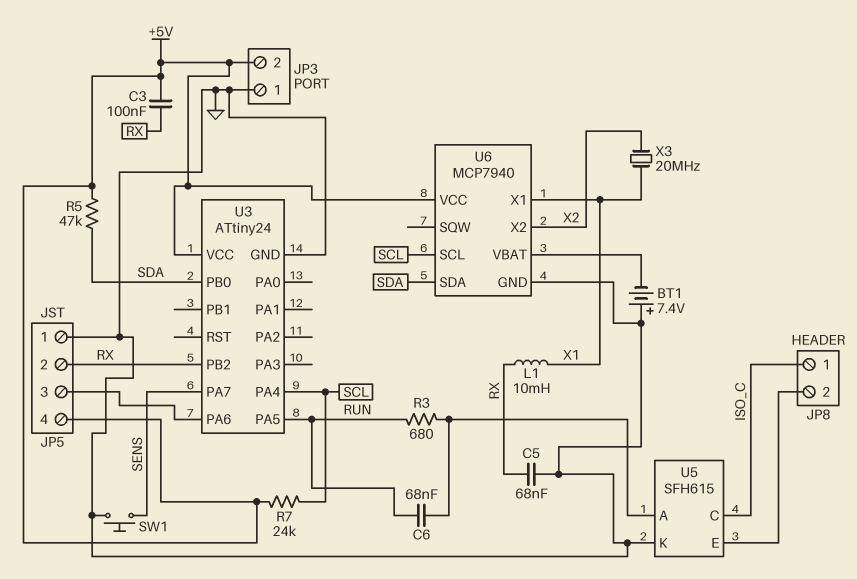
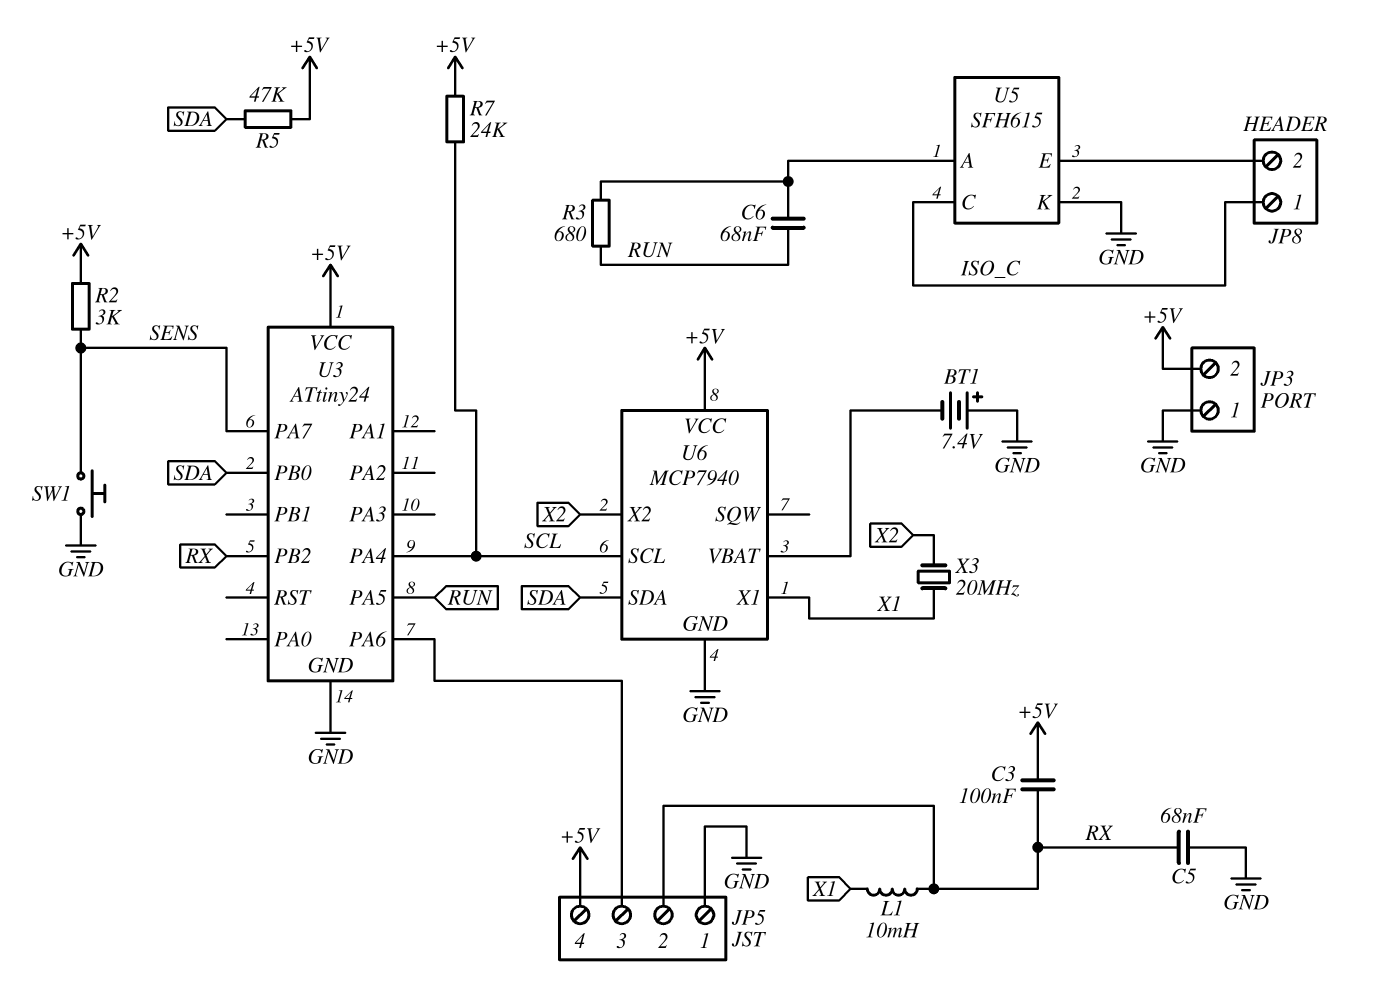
R2: none -> 3k (+5V, SENS)

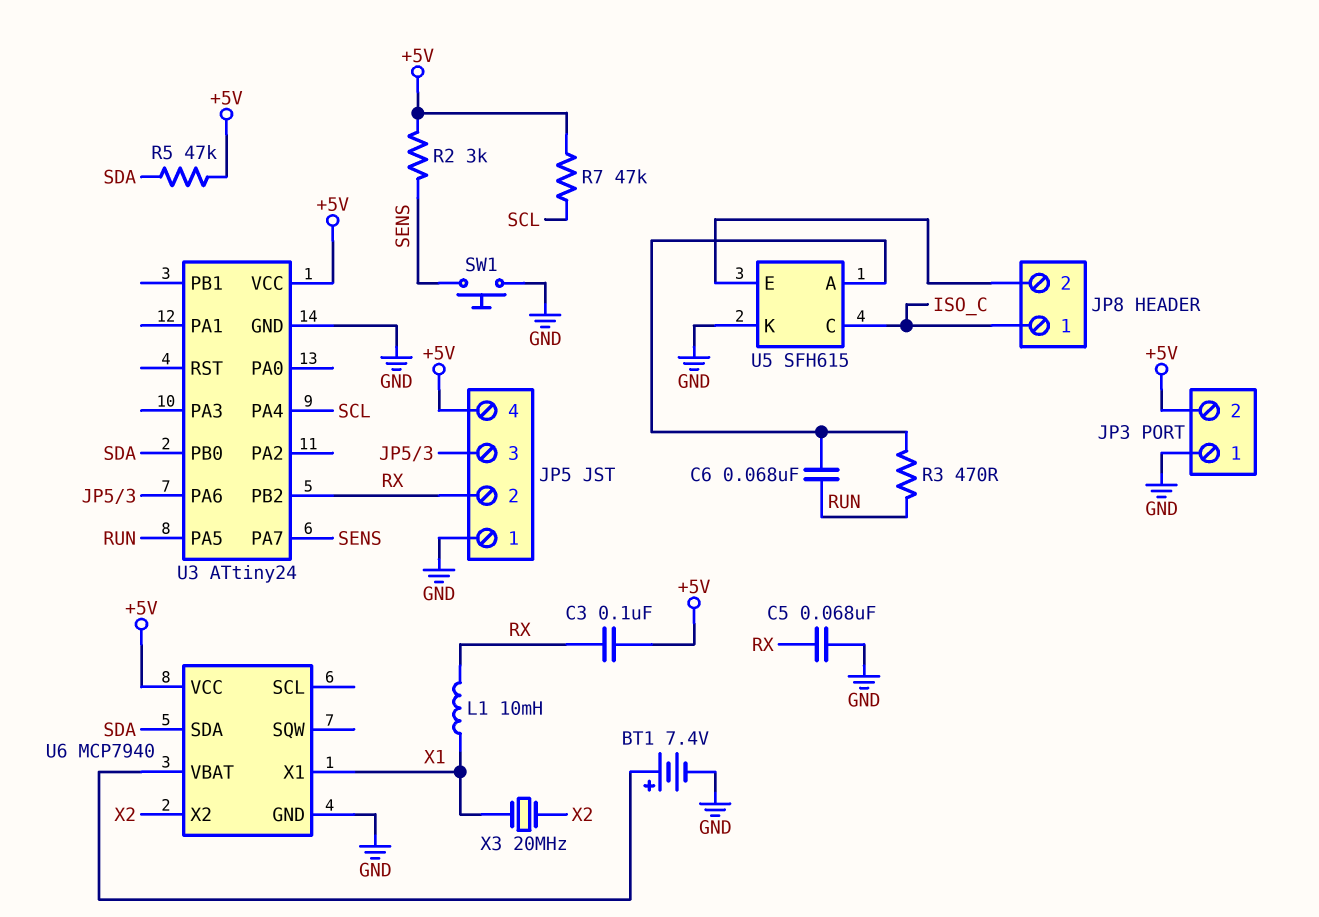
BT1: 7.4V (plus GND, minus U6/VBAT) -> 7.4V (plus U6/VBAT, minus GND)
R3: 680 (RUN, U5/A) -> 470 (RUN, U5/A)
R7: 24k (+5V, SCL) -> 47k (+5V, SCL)
U6 pin SCL: SCL -> none

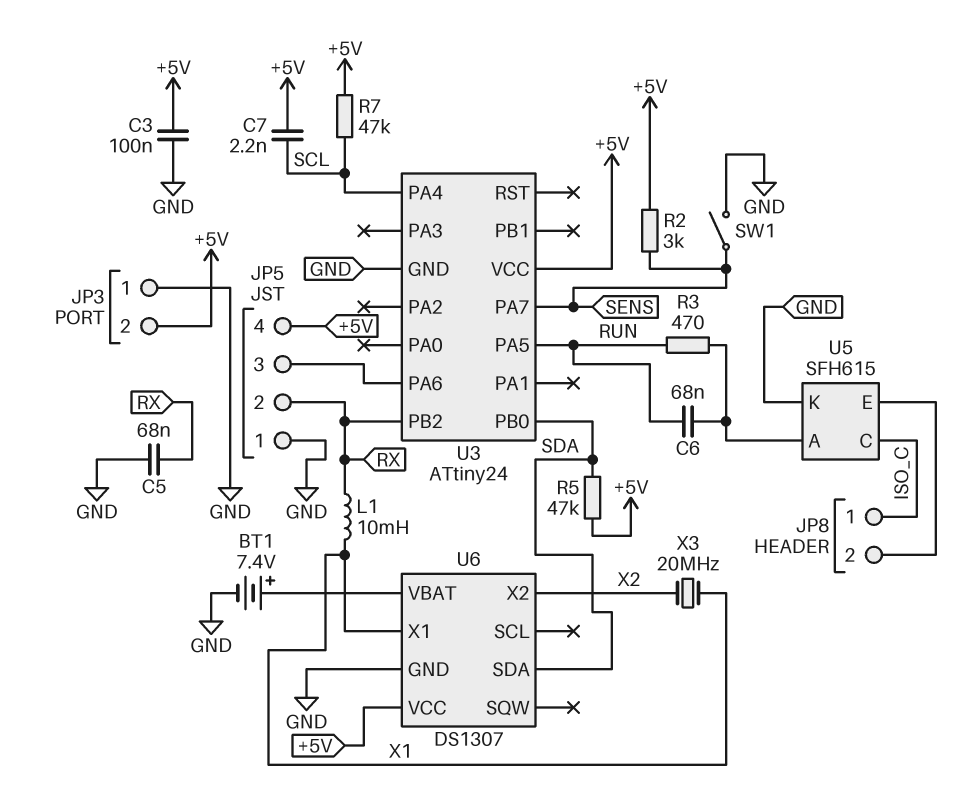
C3: 100nF (+5V, RX) -> 100nF (+5V, GND)
C7: none -> 2.2nF (+5V, SCL)
SW1: button (GND, SENS) -> switch (GND, SENS)
U6: MCP7940 -> DS1307

